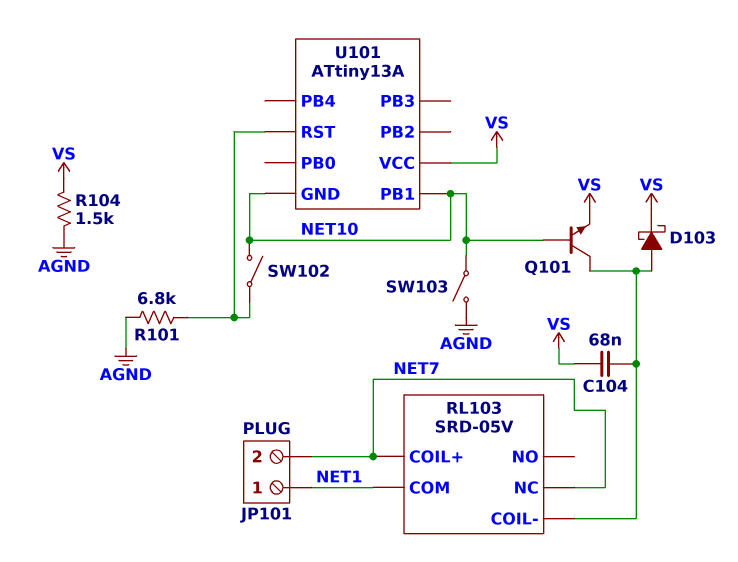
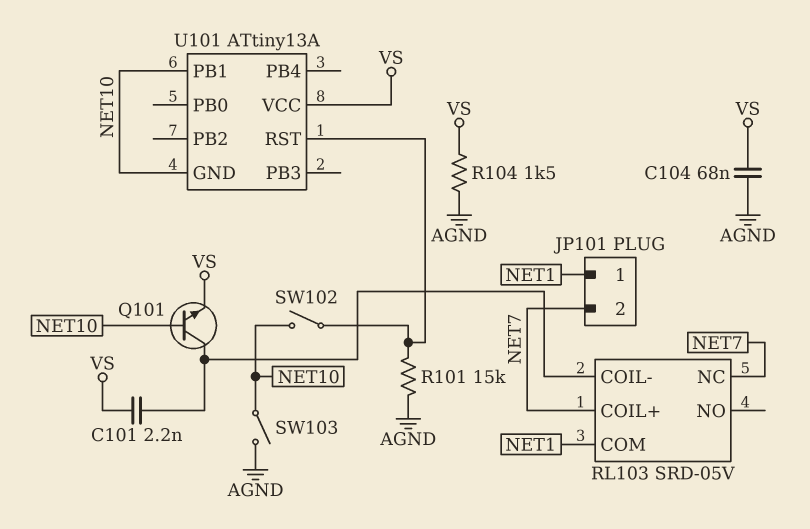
C101: none -> 2.2nF (RL103/COIL-, VS)
C104: 68nF (RL103/COIL-, VS) -> 68nF (AGND, VS)
D103: schottky (A RL103/COIL-, K VS) -> none
R101: 6.8k (AGND, U101/RST) -> 15k (AGND, U101/RST)

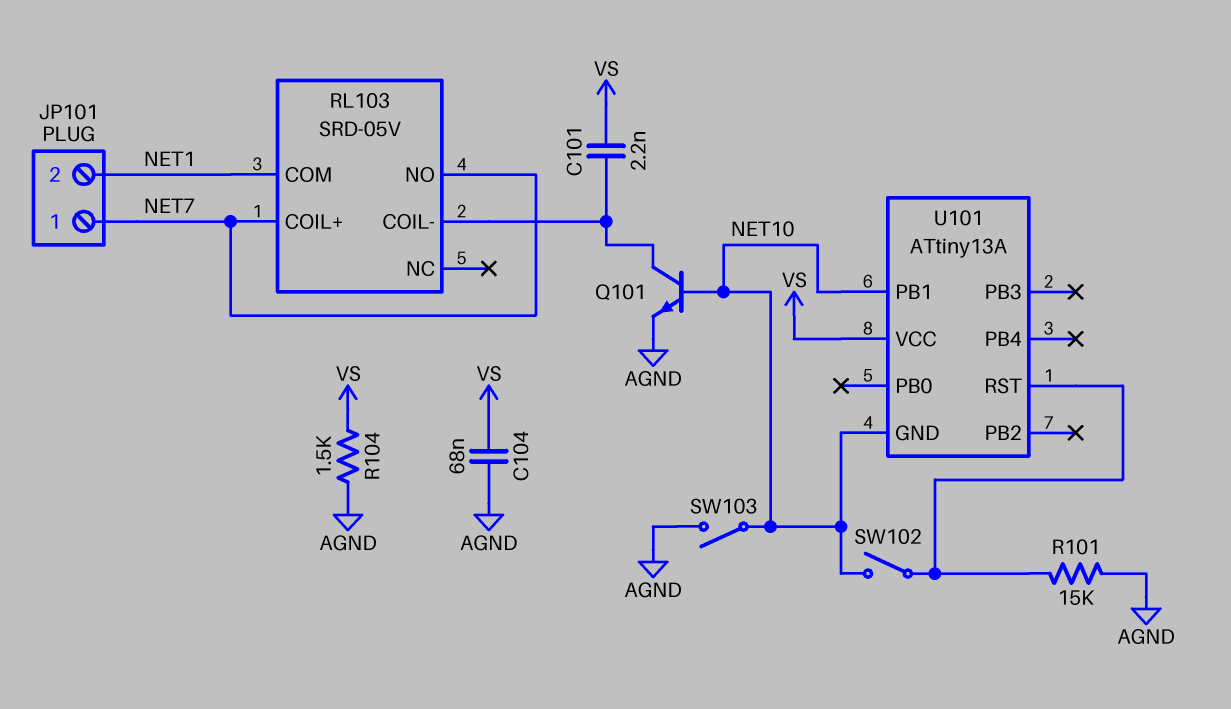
JP101 pin 1: NET1 -> NET7
JP101 pin 2: NET7 -> NET1
Q101: NPN (B NET10, C RL103/COIL-, E VS) -> NPN (B NET10, C RL103/COIL-, E AGND)
RL103 pin NC: NET7 -> none
RL103 pin NO: none -> NET7

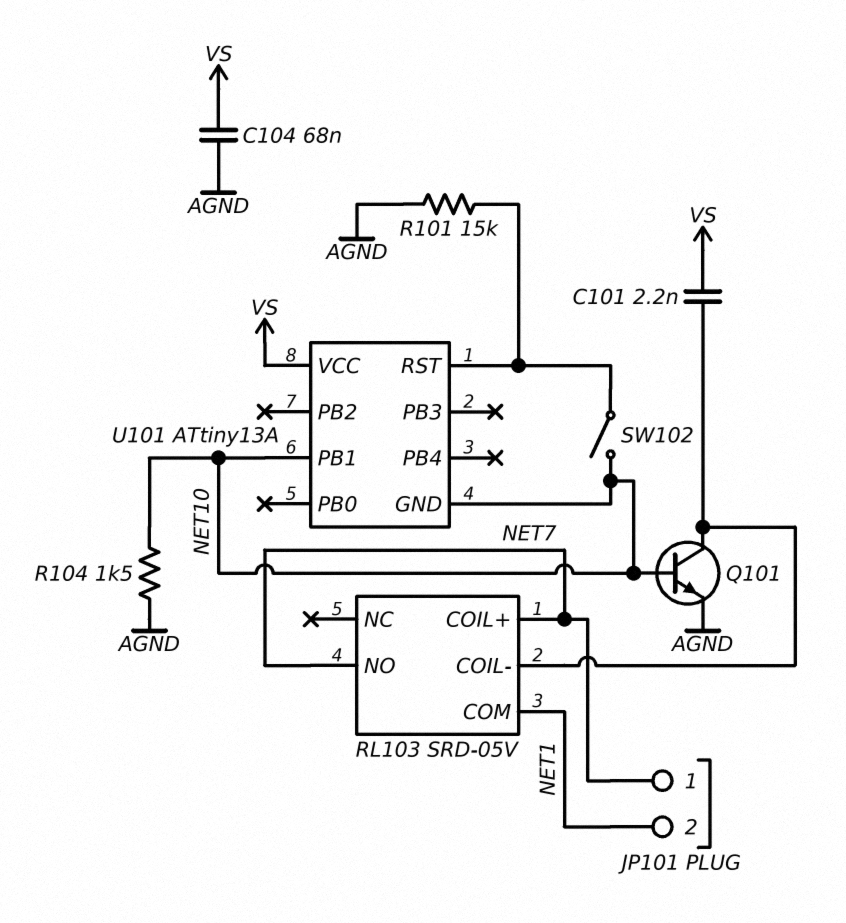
R104: 1.5k (AGND, VS) -> 1.5k (AGND, NET10)
SW103: switch (AGND, NET10) -> none

